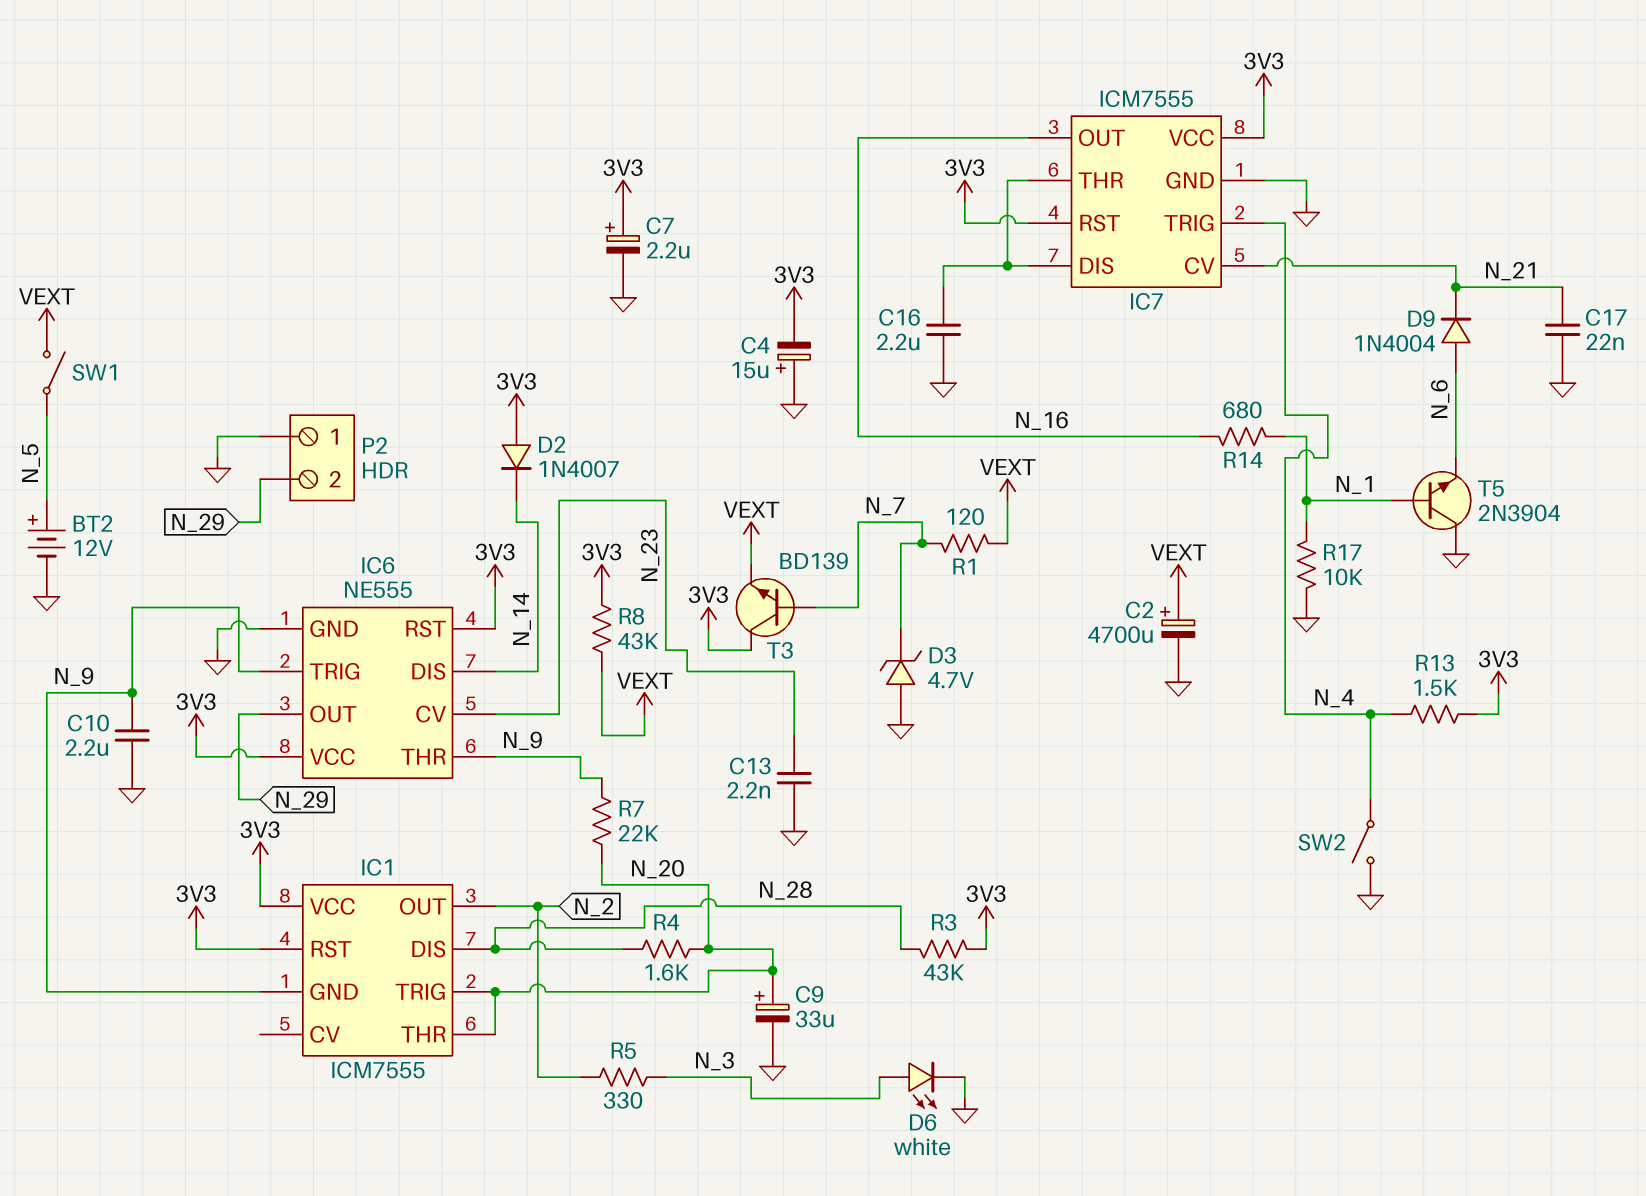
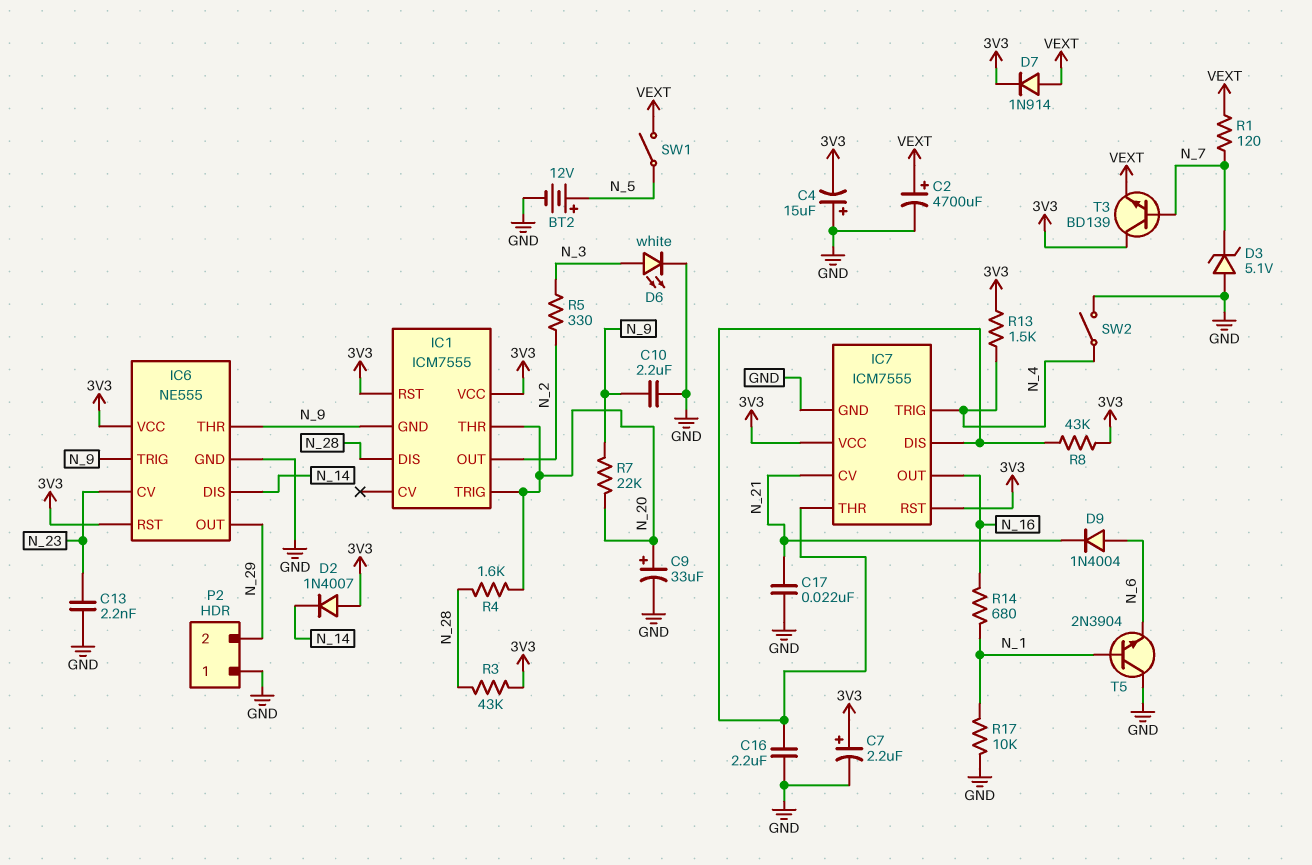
D3: zener 4.7V (A GND, K N_7) -> zener 5.1V (A GND, K N_7)
D7: none -> diode 1N914 (A VEXT, K 3V3)
R8: 43k (3V3, VEXT) -> 43k (3V3, IC7/DIS)

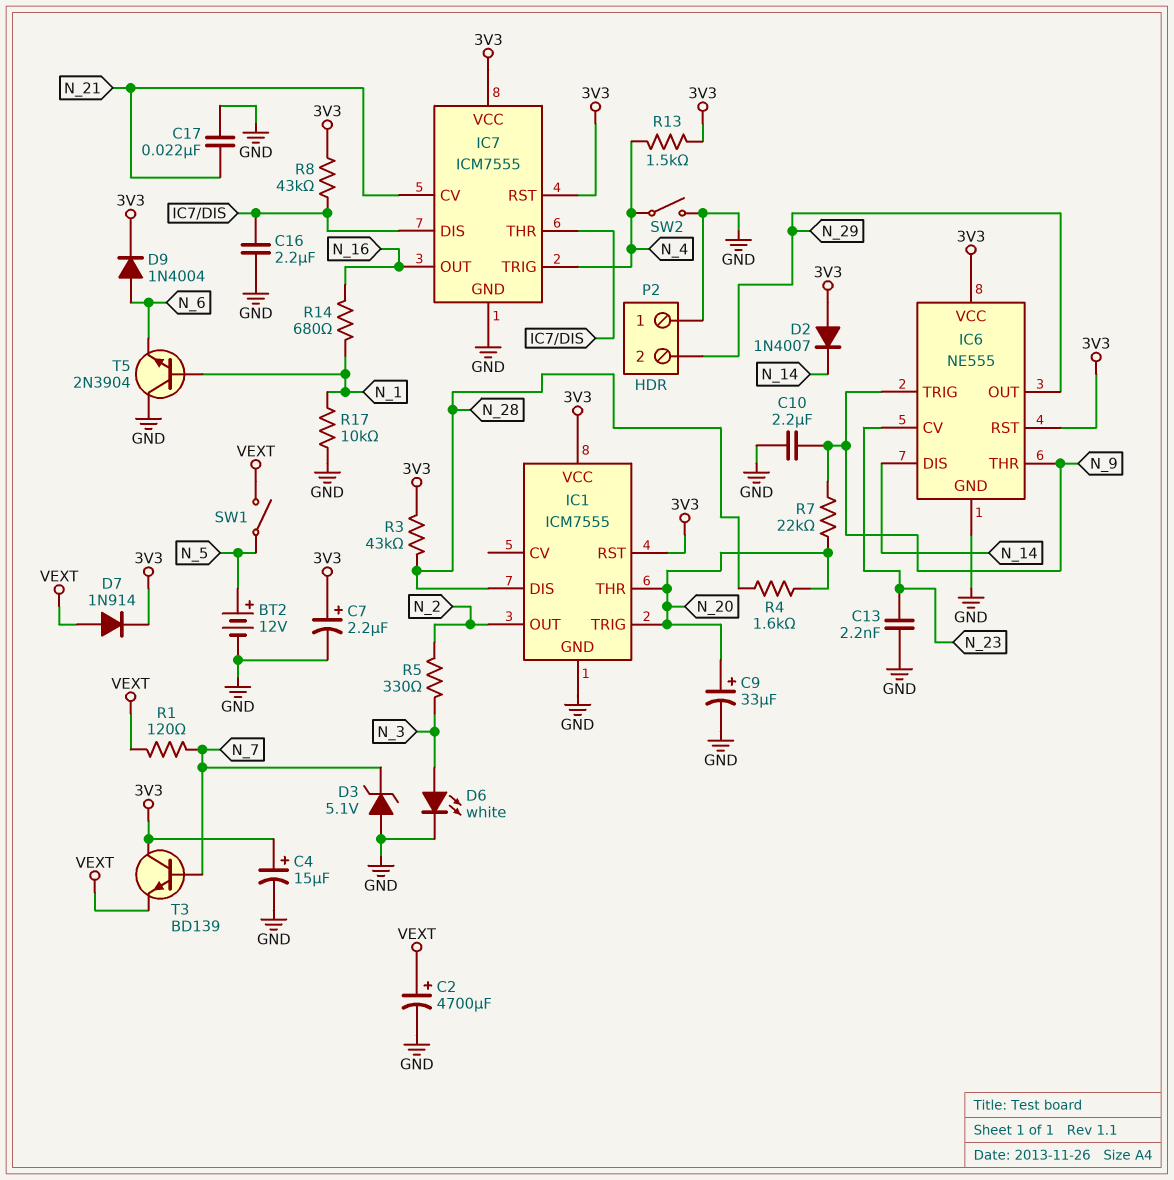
C4: 15uF (plus GND, minus 3V3) -> 15uF (plus 3V3, minus GND)
D9: diode 1N4004 (A N_6, K N_21) -> diode 1N4004 (A N_6, K 3V3)
IC1 pin GND: N_9 -> GND

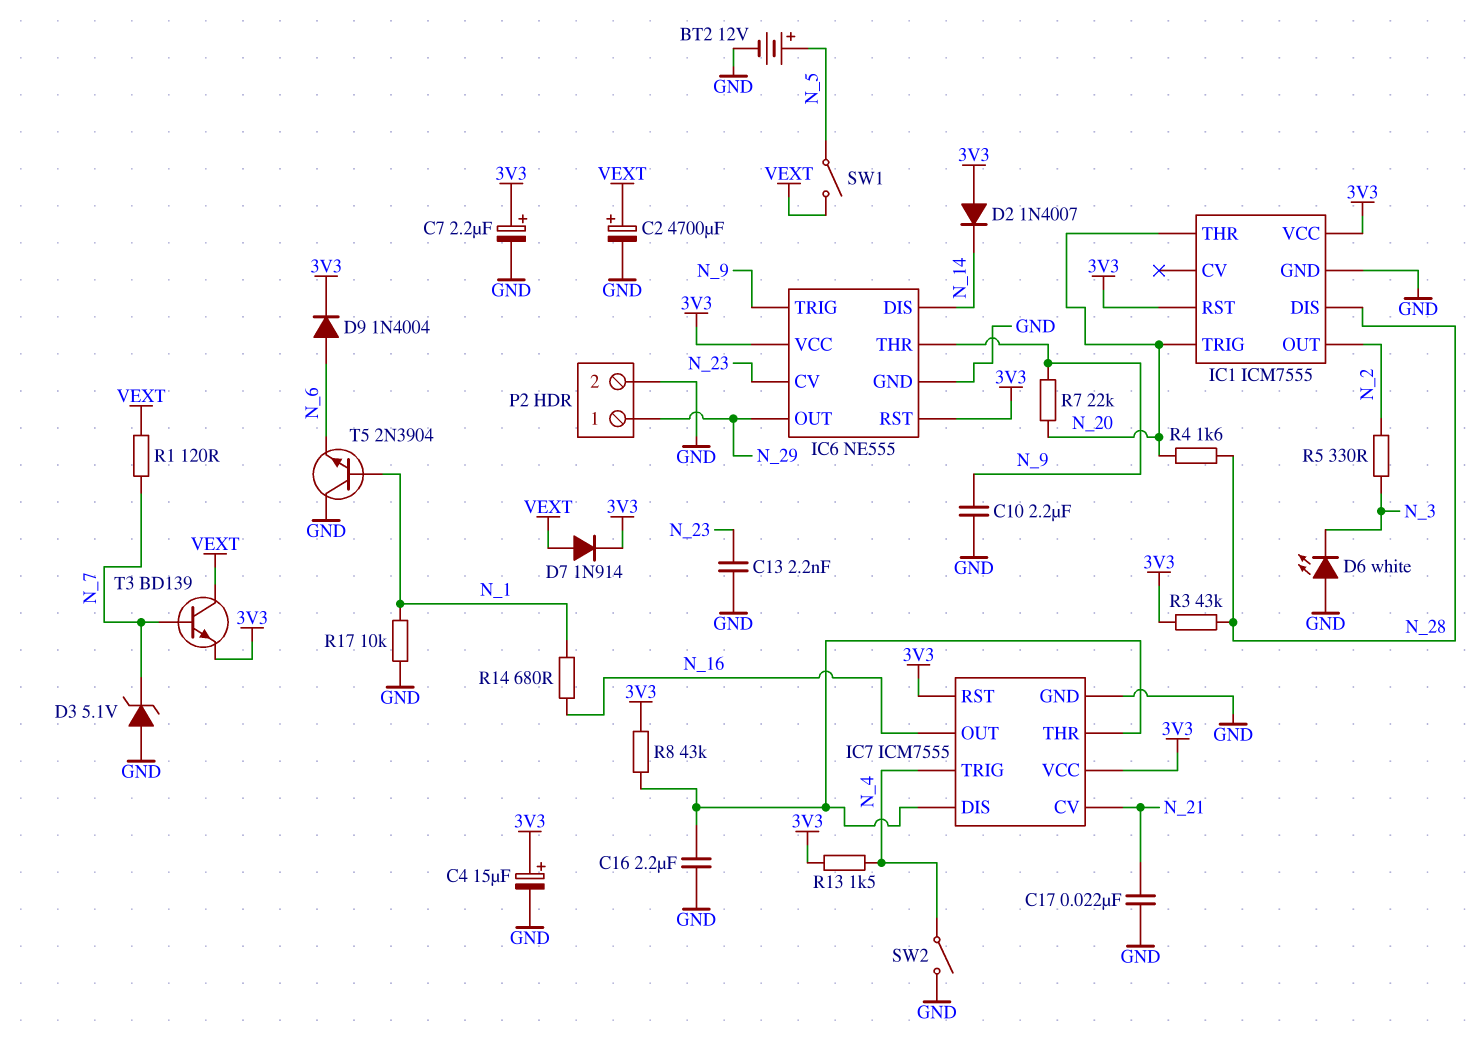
C9: 33uF (plus N_20, minus GND) -> none
D6: LED white (A N_3, K GND) -> LED white (A GND, K N_3)
P2 pin 1: GND -> N_29
P2 pin 2: N_29 -> GND
T3: NPN BD139 (B N_7, C 3V3, E VEXT) -> NPN BD139 (B N_7, C VEXT, E 3V3)

